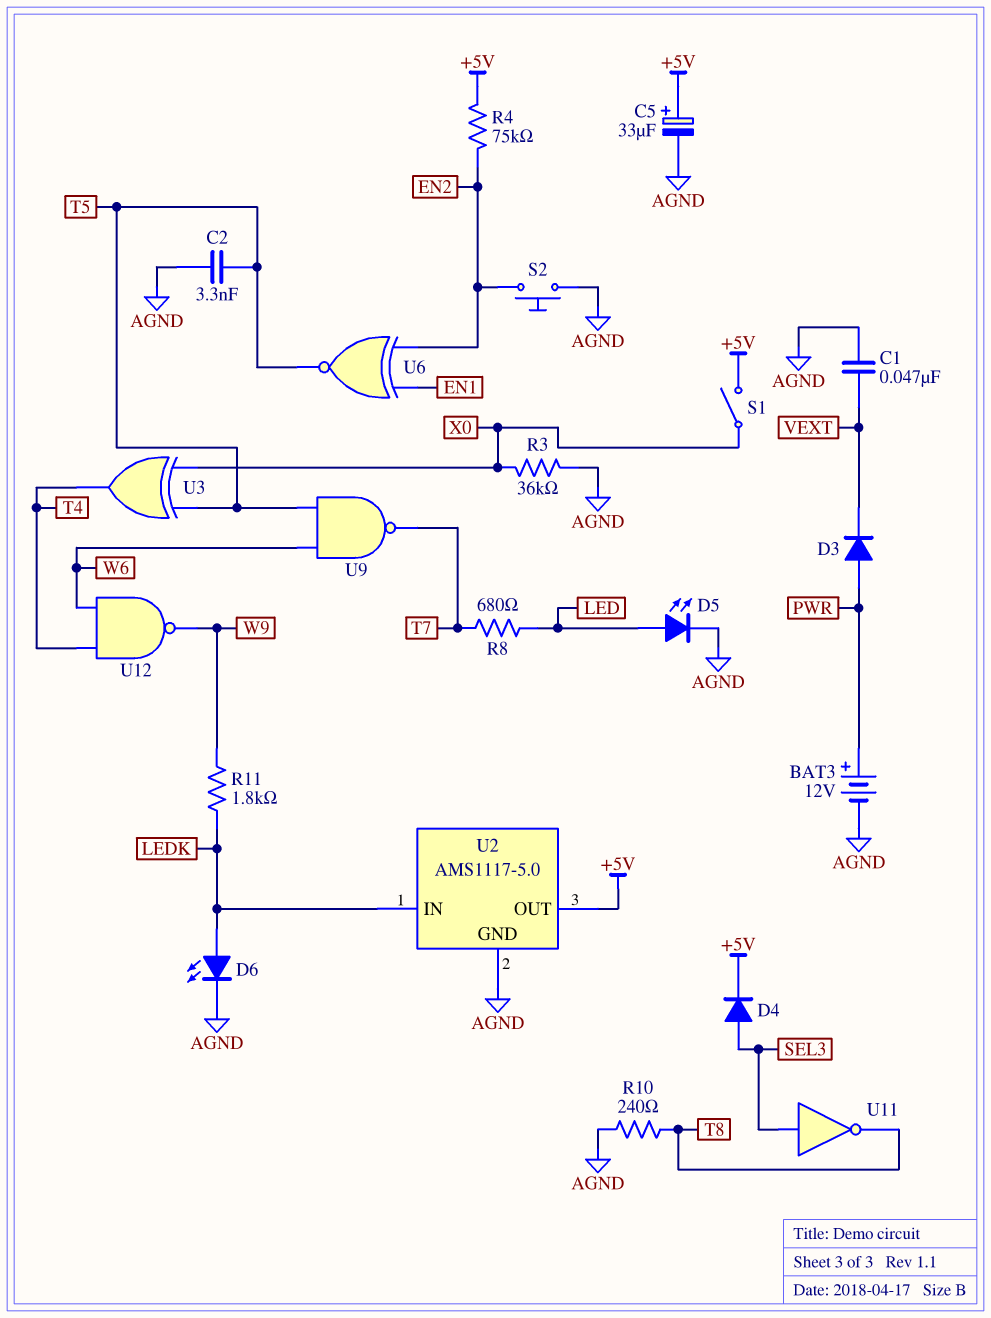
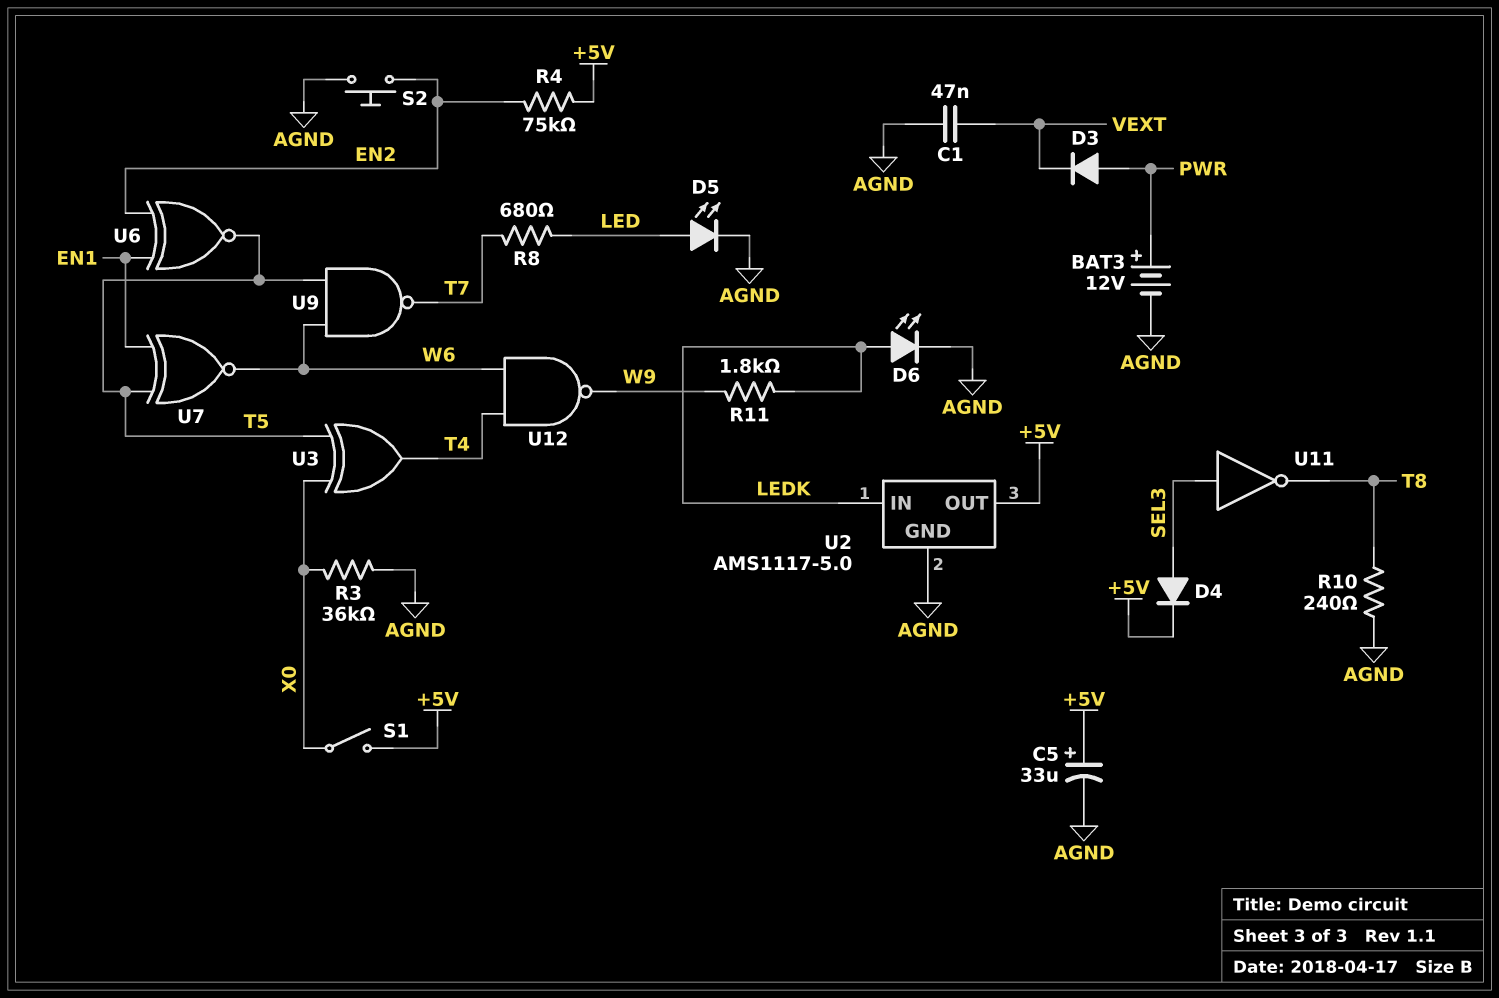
C2: 3.3nF (AGND, T5) -> none
U7: none -> XNOR (in EN1, in T5, out W6)

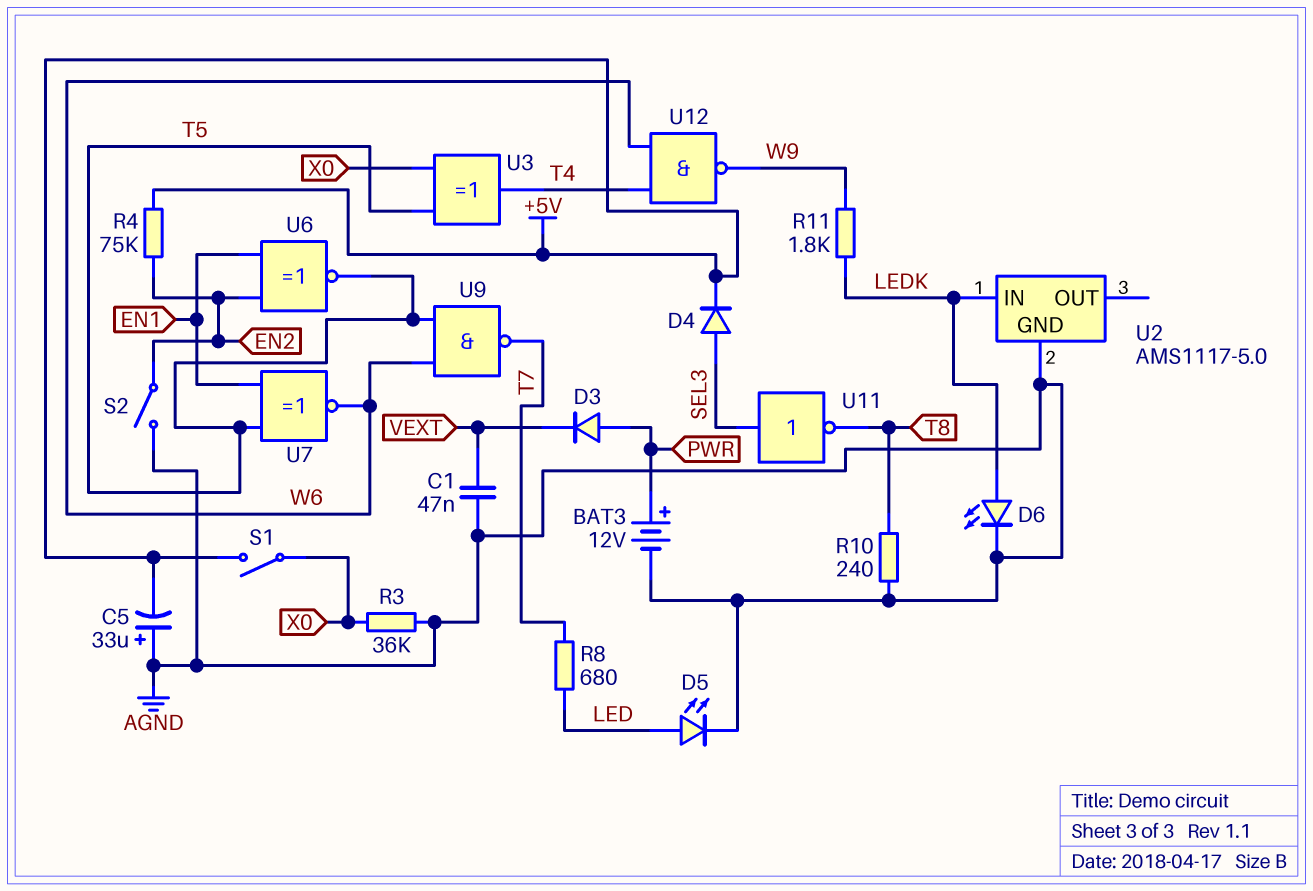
C5: 33uF (plus +5V, minus AGND) -> 33uF (plus AGND, minus +5V)
S2: button (AGND, EN2) -> switch (AGND, EN2)
U2 pin OUT: +5V -> none

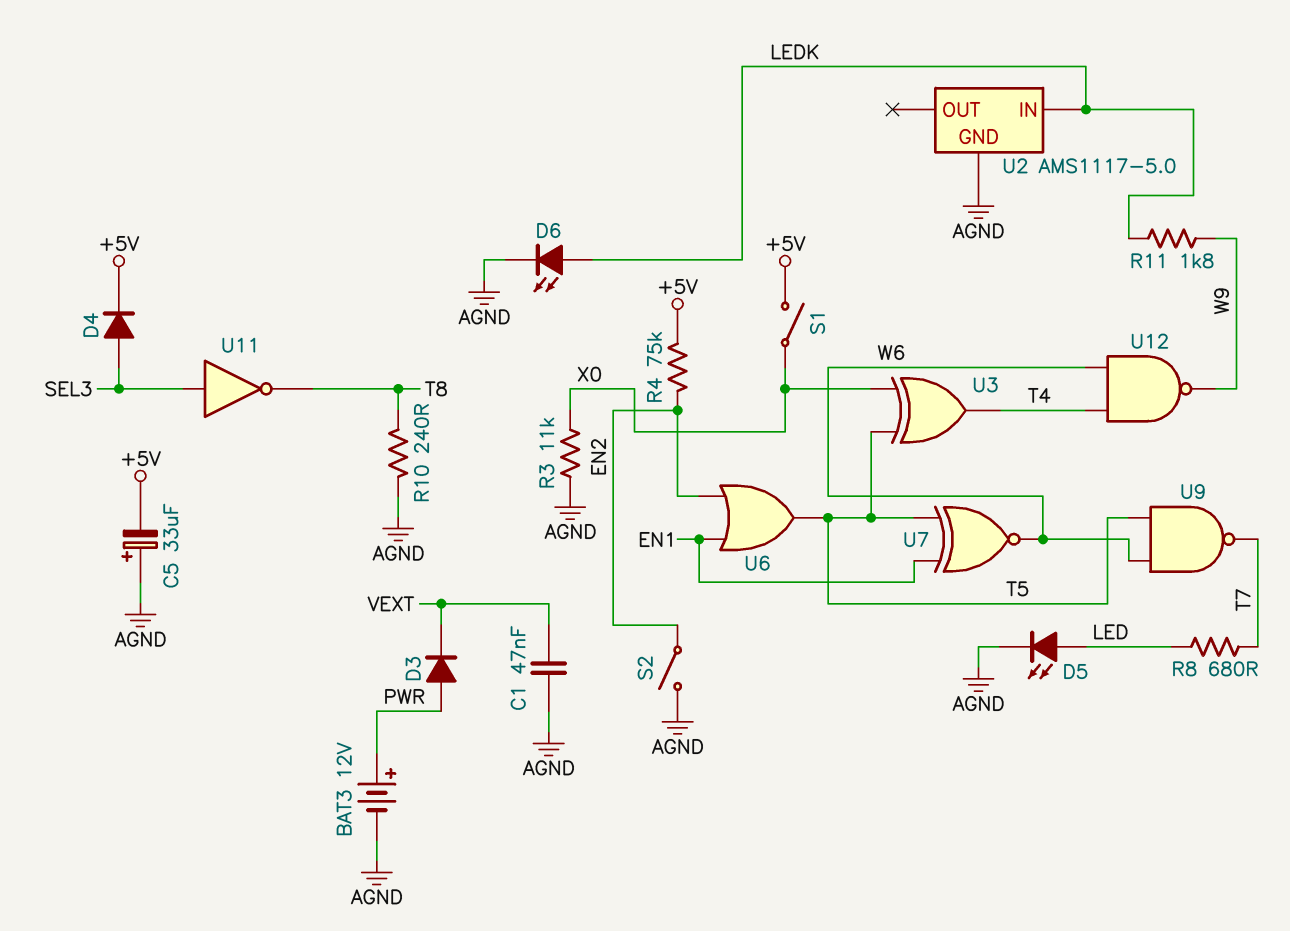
R3: 36k (AGND, X0) -> 11k (AGND, X0)
U6: XNOR (in EN1, in EN2, out T5) -> OR (in EN1, in EN2, out T5)

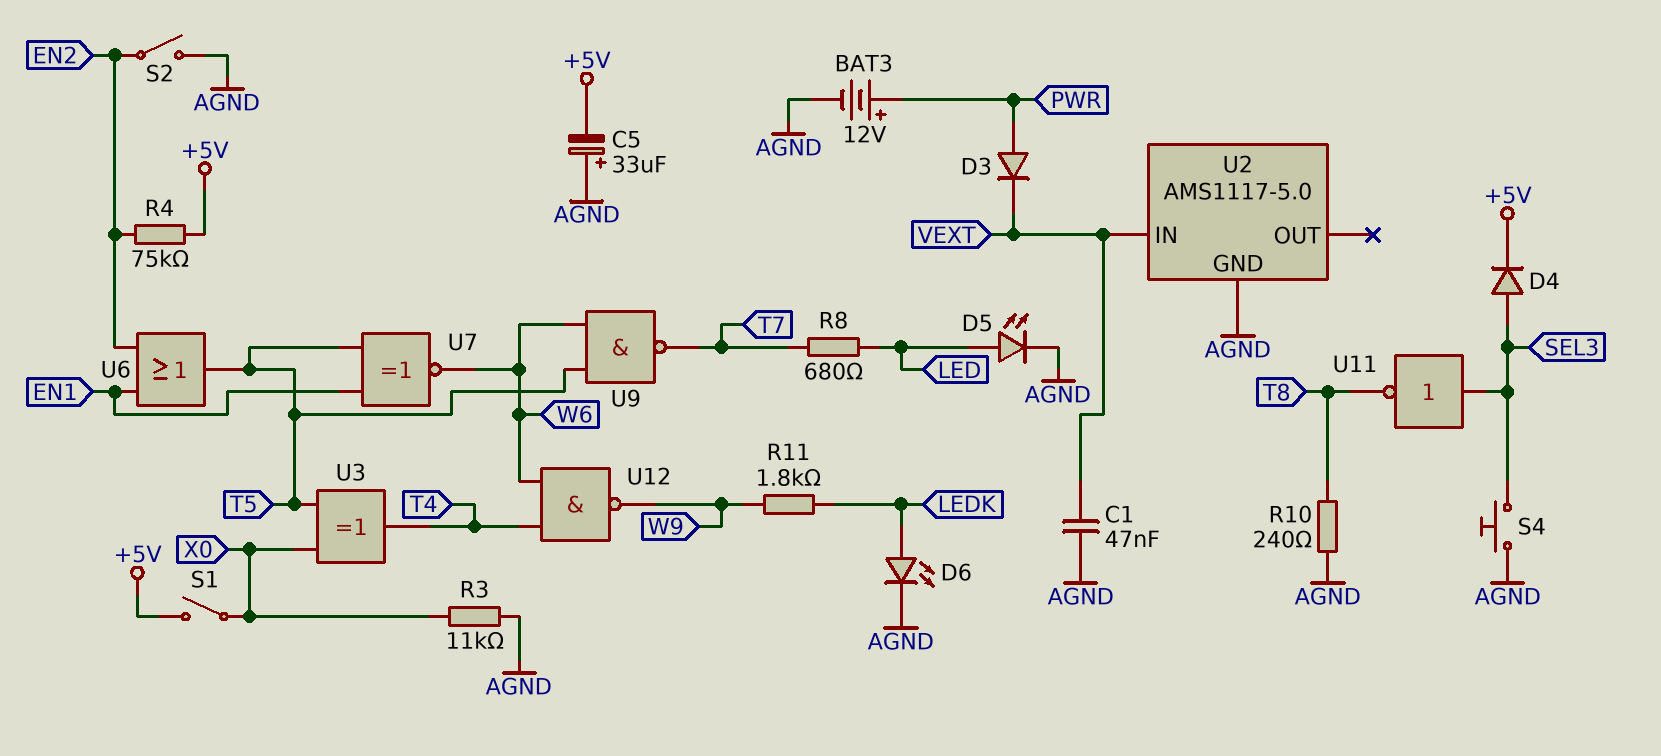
S4: none -> button (AGND, SEL3)
U2 pin IN: LEDK -> VEXT

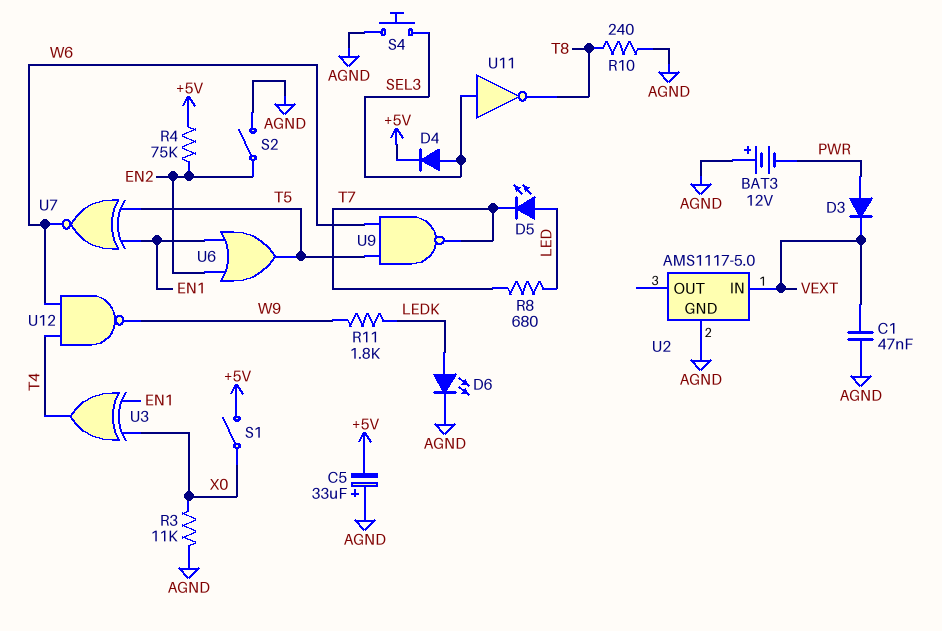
BAT3: 12V (plus PWR, minus AGND) -> 12V (plus AGND, minus PWR)
D5: LED (A LED, K AGND) -> LED (A LED, K T7)
U3: XOR (in T5, in X0, out T4) -> XOR (in EN1, in X0, out T4)

